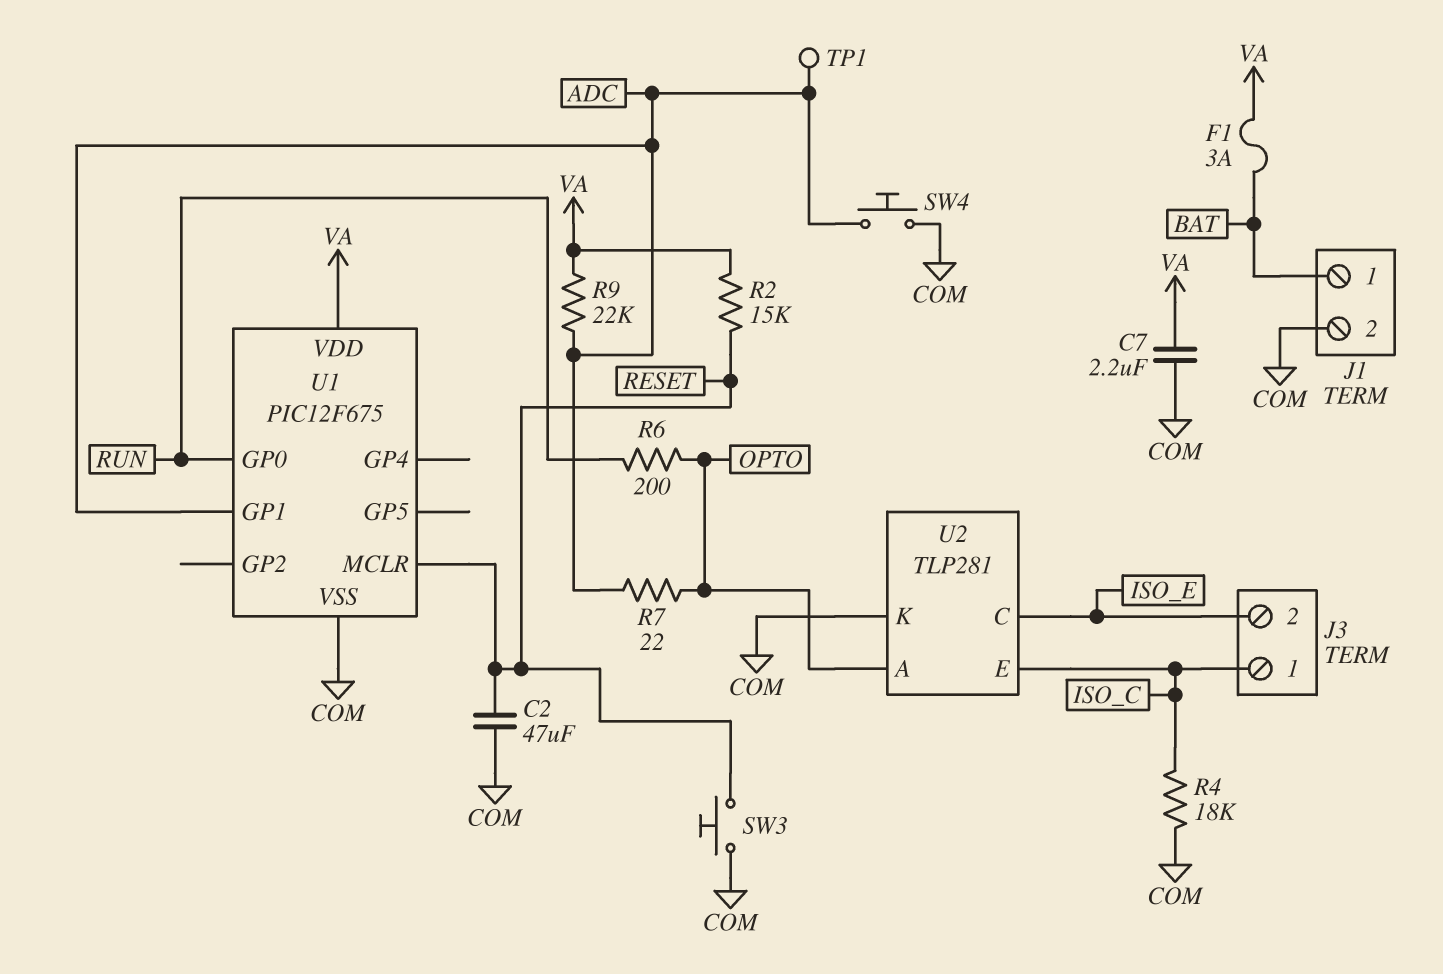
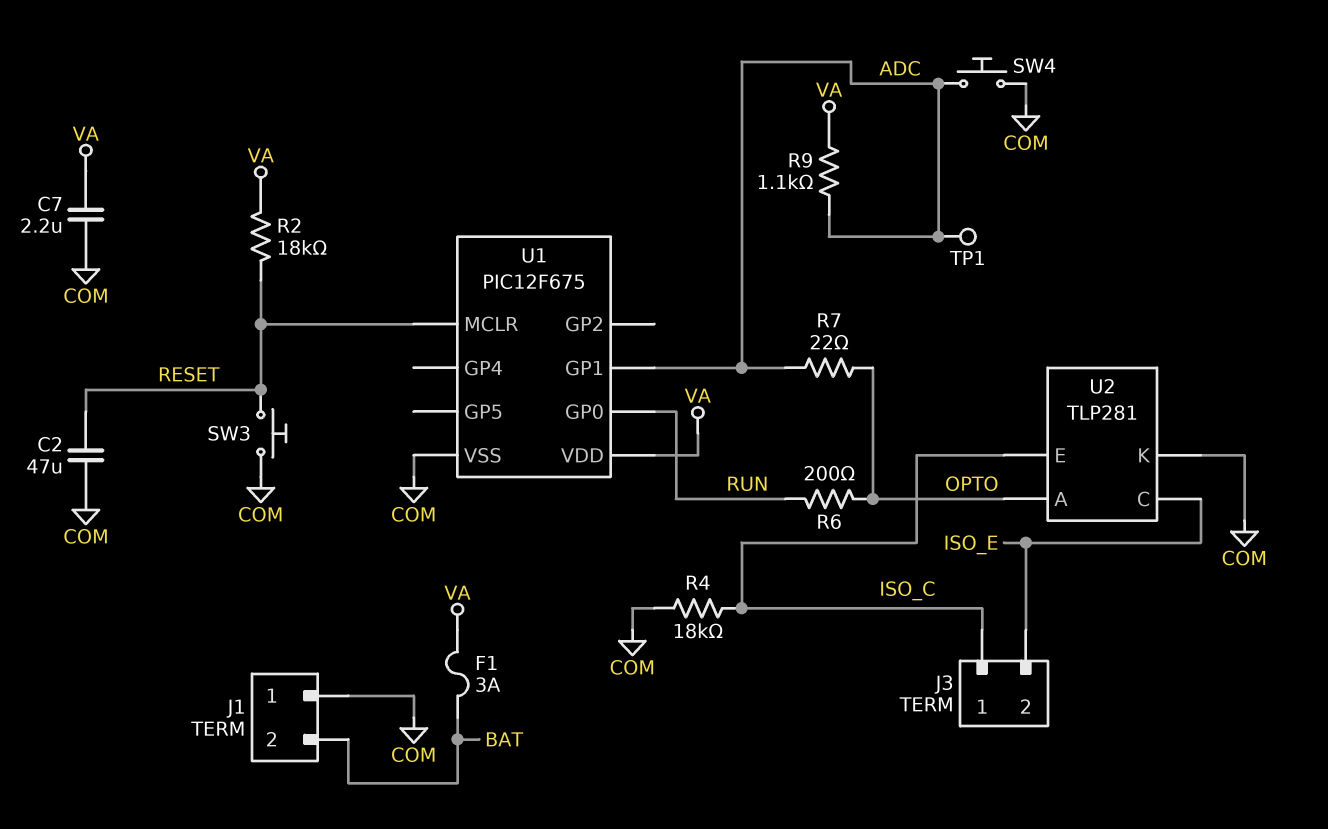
J1 pin 1: BAT -> COM
J1 pin 2: COM -> BAT
R2: 15k (RESET, VA) -> 18k (RESET, VA)
R9: 22k (ADC, VA) -> 1.1k (ADC, VA)

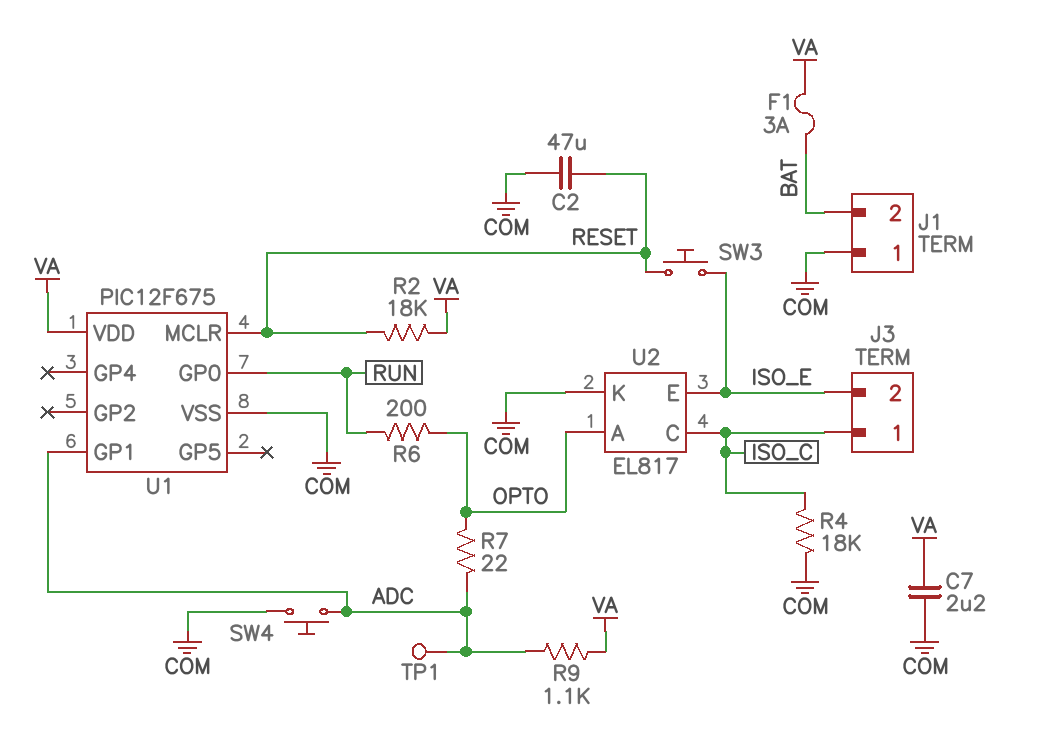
SW3: button (COM, RESET) -> button (ISO_E, RESET)
U2: TLP281 -> EL817
U2 pin C: ISO_E -> ISO_C
U2 pin E: ISO_C -> ISO_E

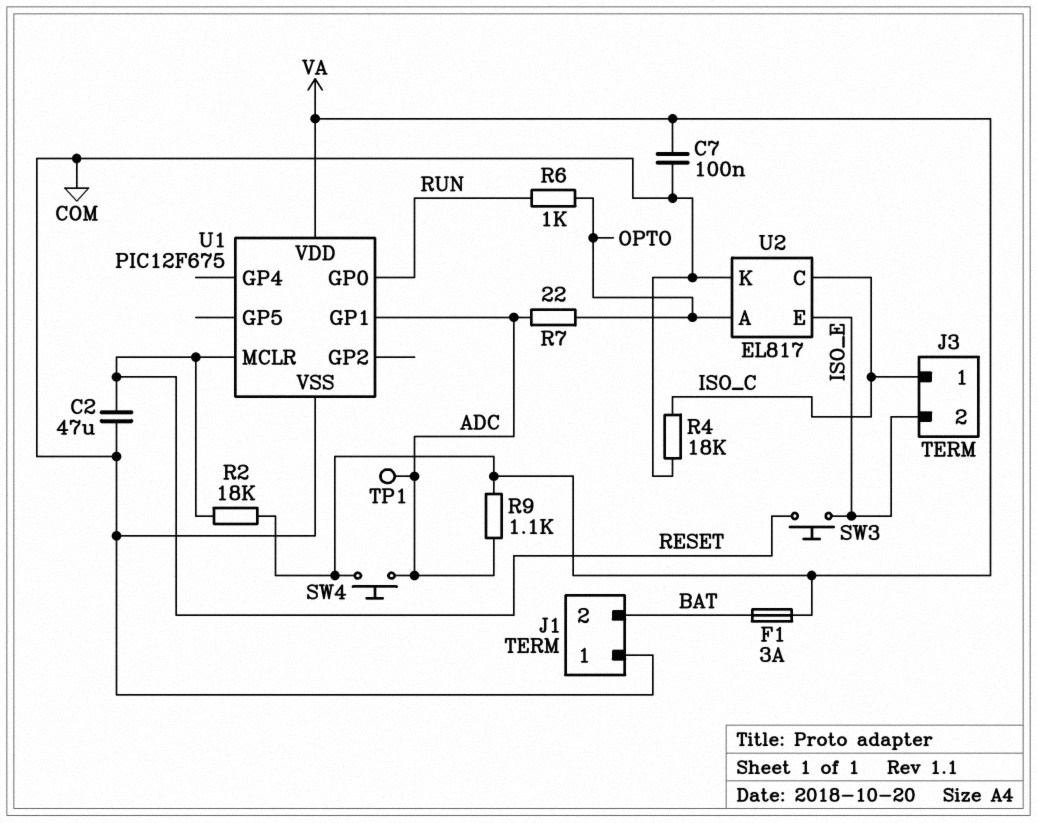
C7: 2.2uF (COM, VA) -> 100nF (COM, VA)
R6: 200 (OPTO, RUN) -> 1k (OPTO, RUN)
SW4: button (ADC, COM) -> button (ADC, VA)

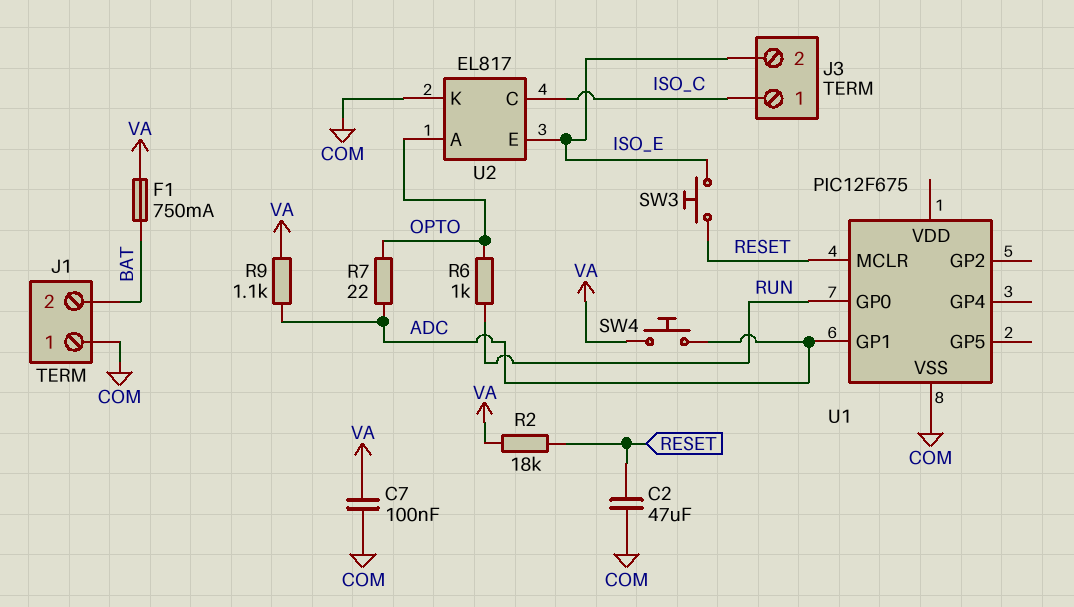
F1: 3A (BAT, VA) -> 750mA (BAT, VA)
R4: 18k (COM, ISO_C) -> none
TP1: test point (ADC) -> none
U1 pin VDD: VA -> none

